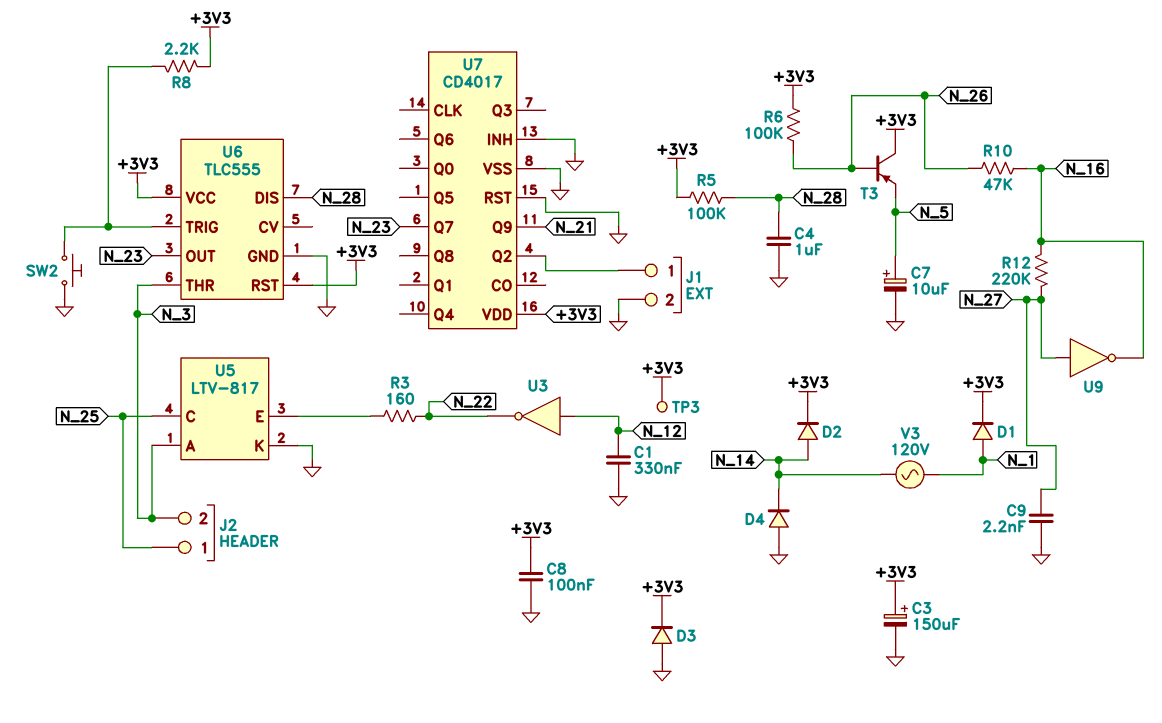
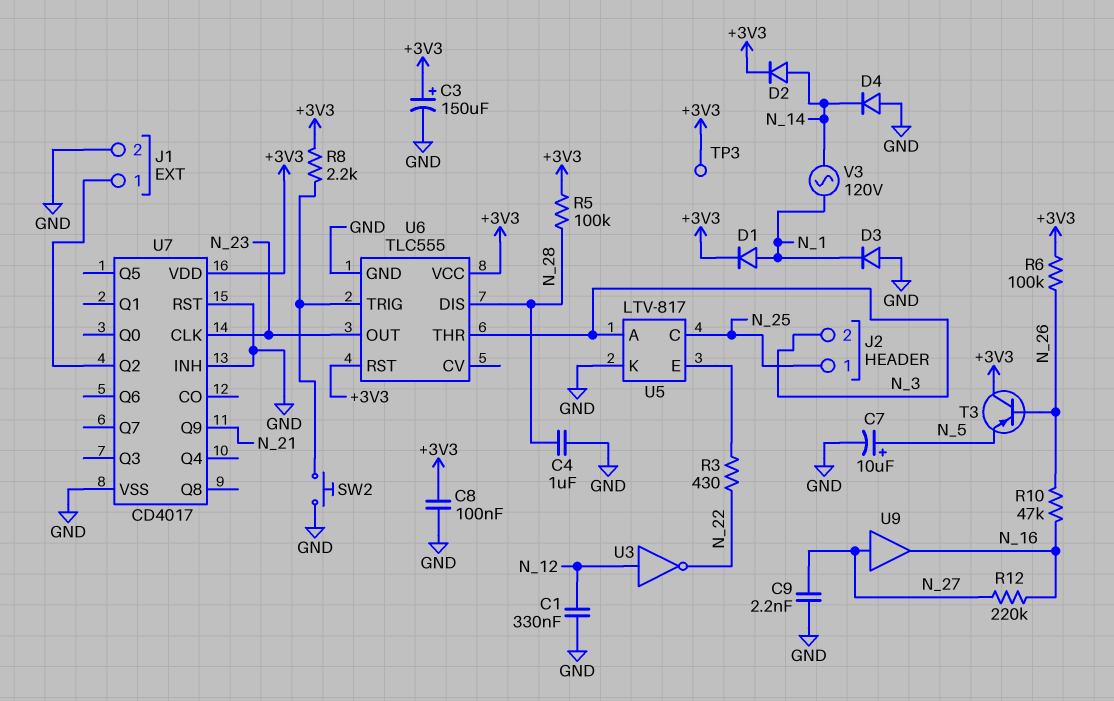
D3: diode (A GND, K +3V3) -> diode (A GND, K N_1)
R3: 160 (N_22, U5/E) -> 430 (N_22, U5/E)
U7 pin CLK: none -> N_23
U7 pin Q7: N_23 -> none
U9: NOT (in N_27, out N_16) -> buffer (in N_27, out N_16)

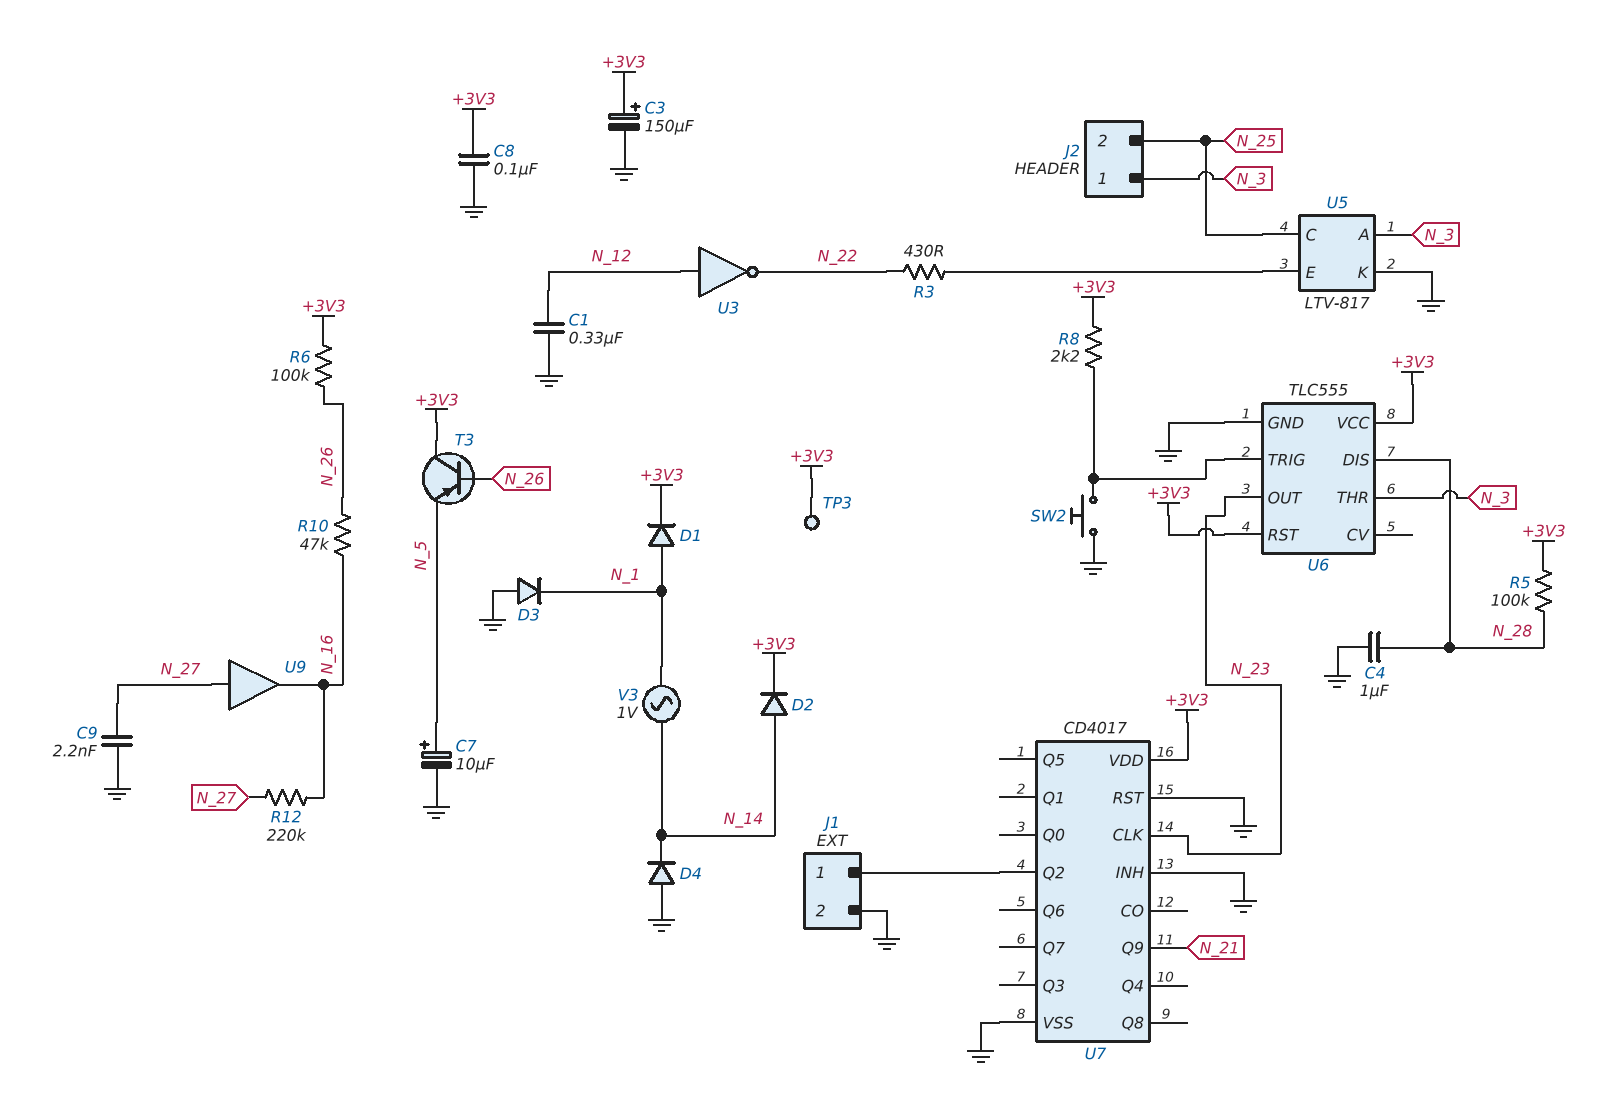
J2 pin 1: N_25 -> N_3
J2 pin 2: N_3 -> N_25
V3: AC 120V (N_1, N_14) -> AC 1V (N_1, N_14)

